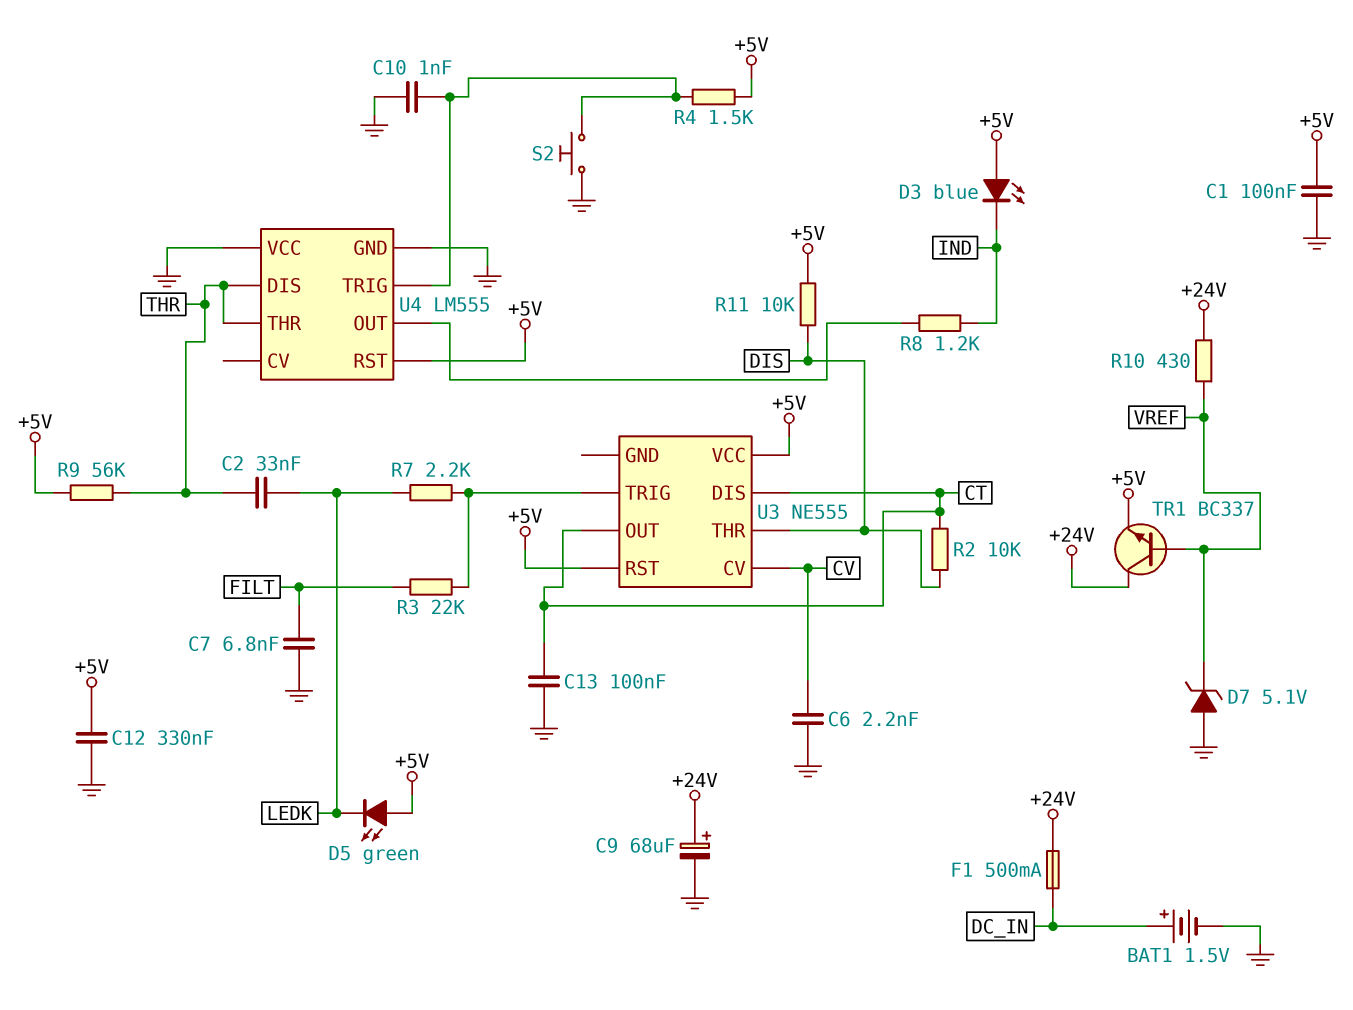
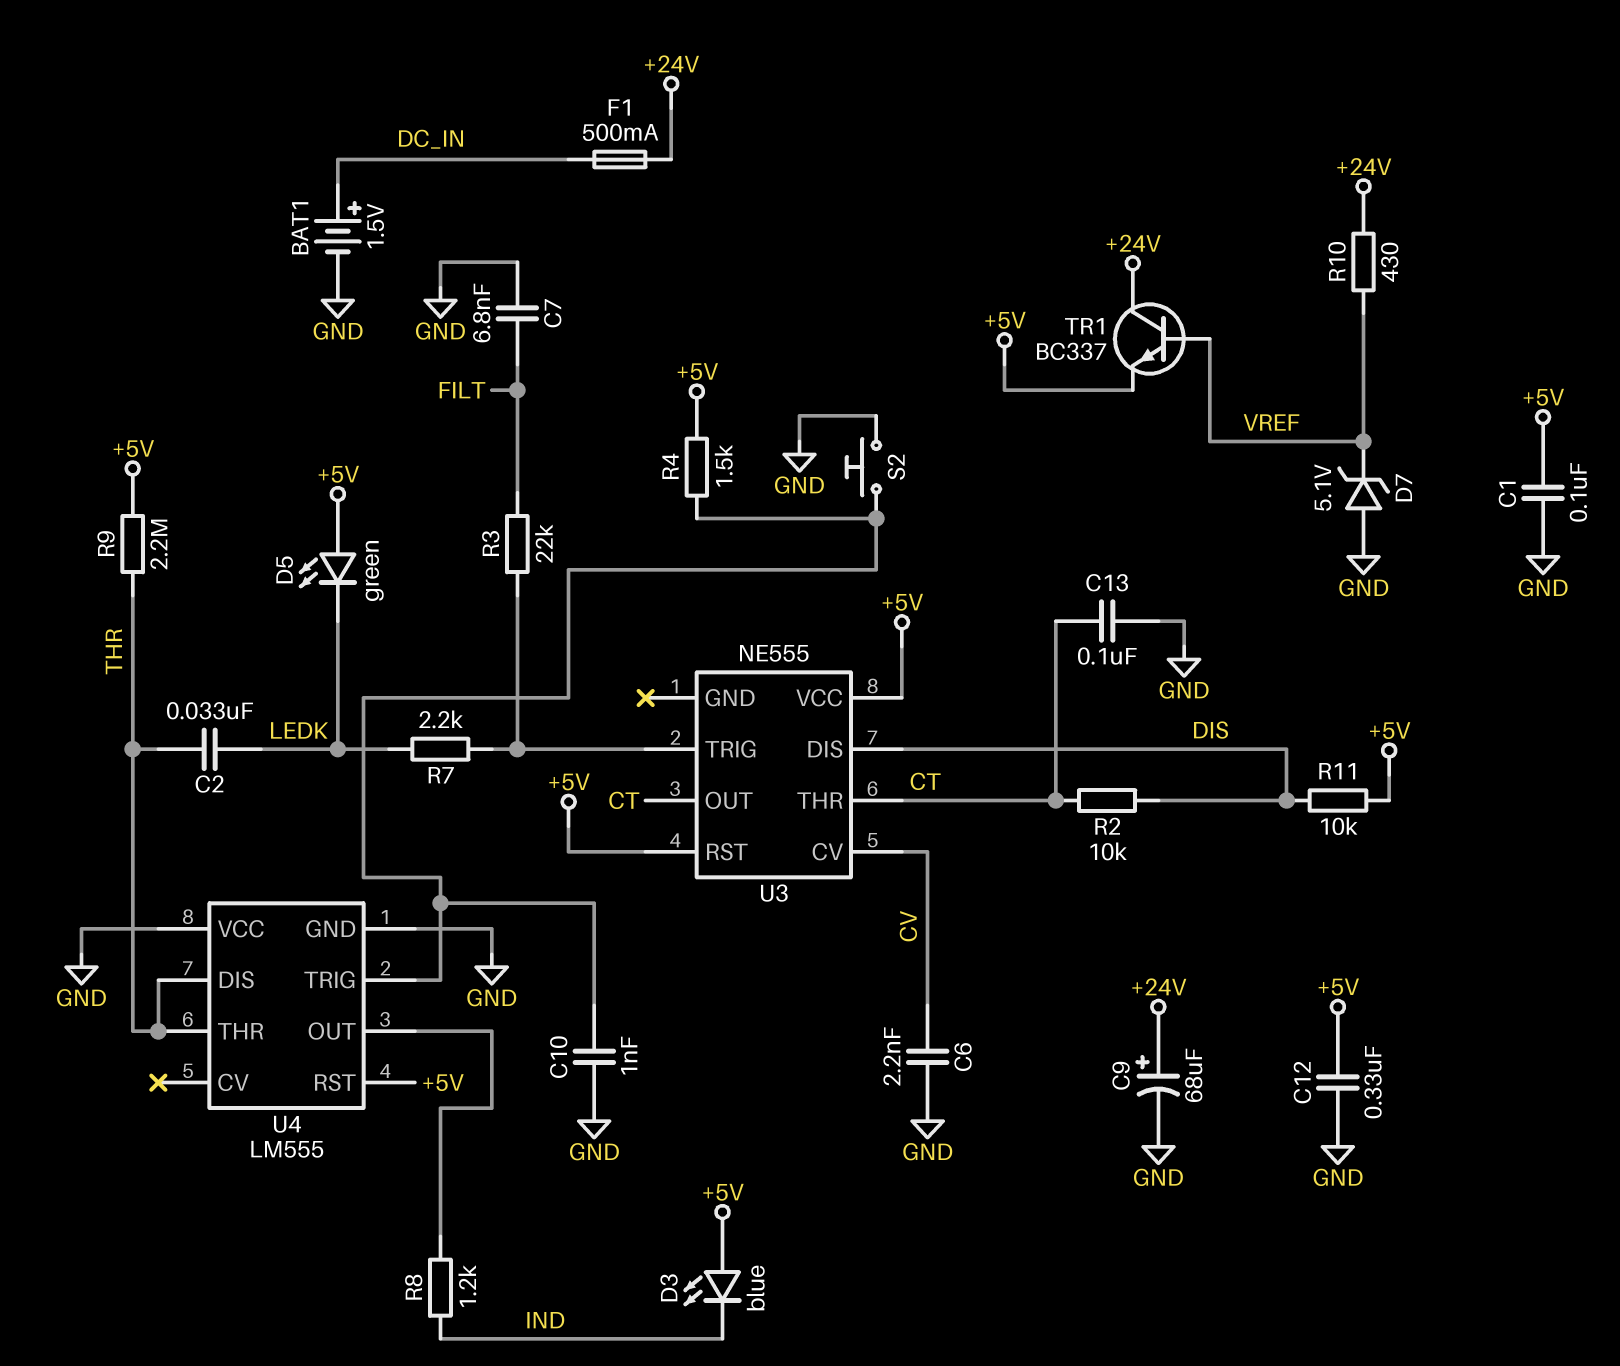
R9: 56k (+5V, THR) -> 2.2M (+5V, THR)
U3 pin DIS: CT -> DIS
U3 pin THR: DIS -> CT

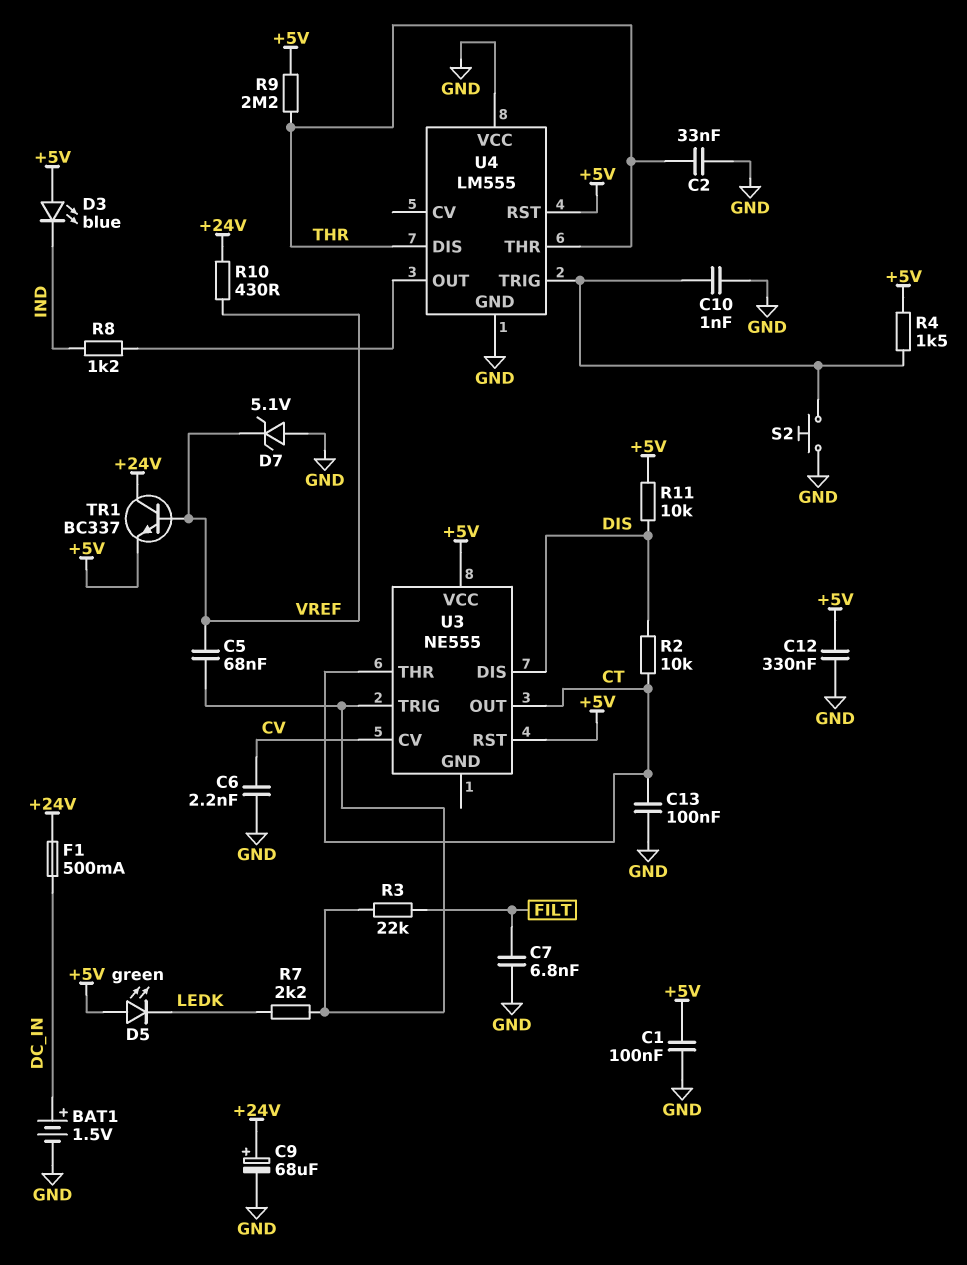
C2: 33nF (LEDK, THR) -> 33nF (GND, THR)
C5: none -> 68nF (U3/TRIG, VREF)

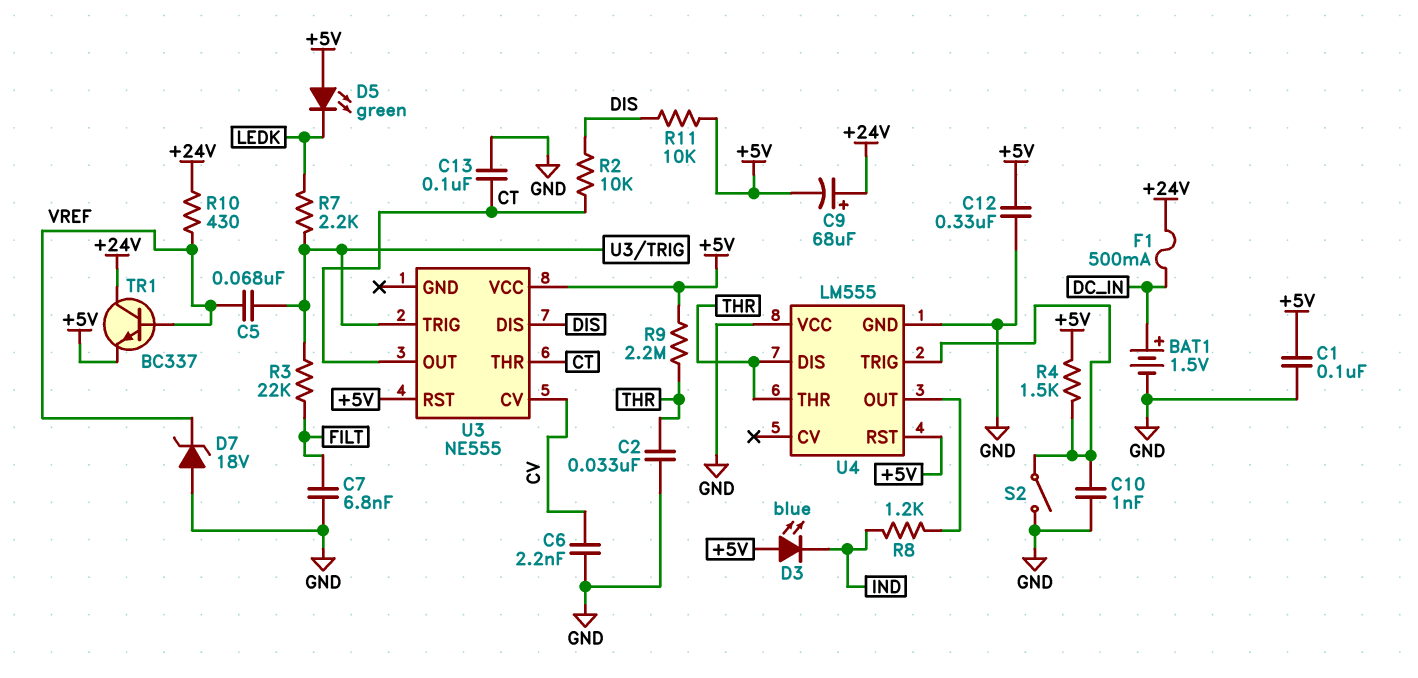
C9: 68uF (plus +24V, minus GND) -> 68uF (plus +24V, minus +5V)
D7: zener 5.1V (A GND, K VREF) -> zener 18V (A GND, K VREF)
S2: button (GND, U4/TRIG) -> switch (GND, U4/TRIG)

